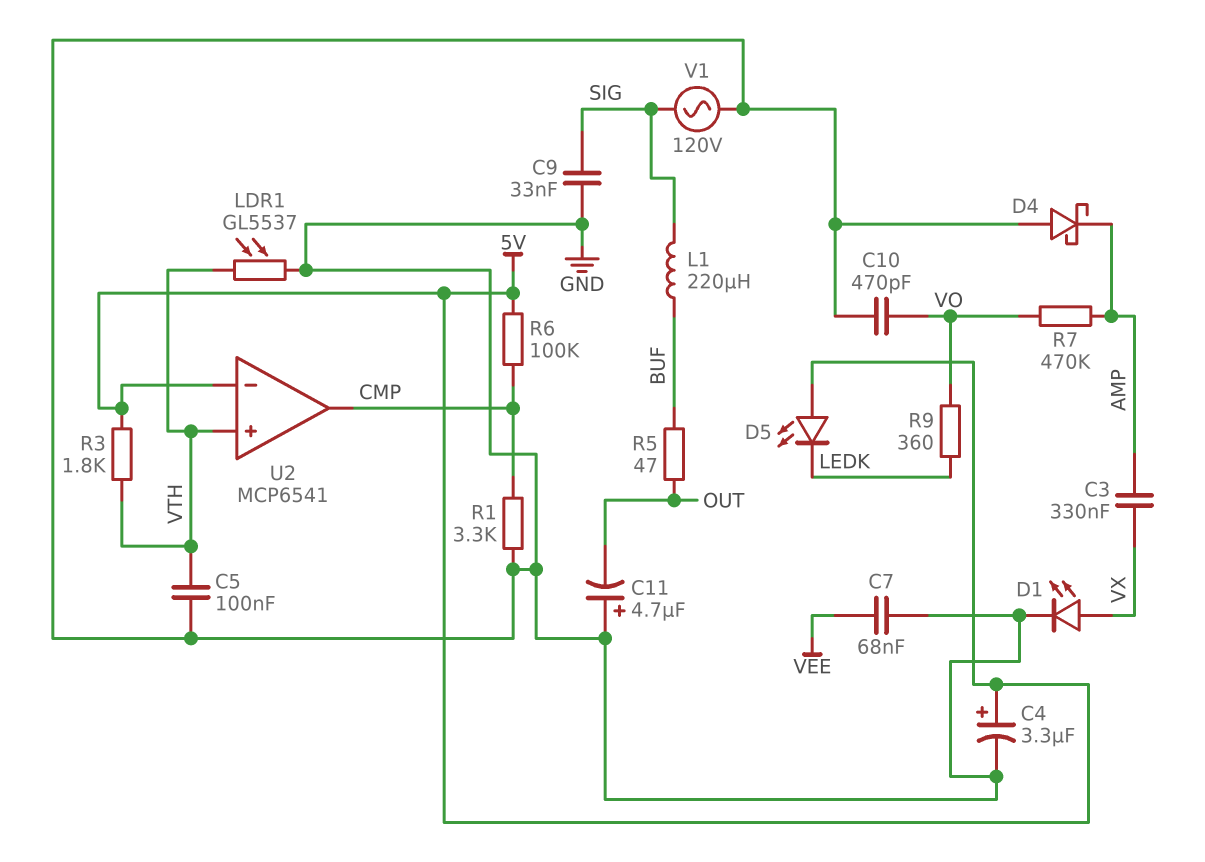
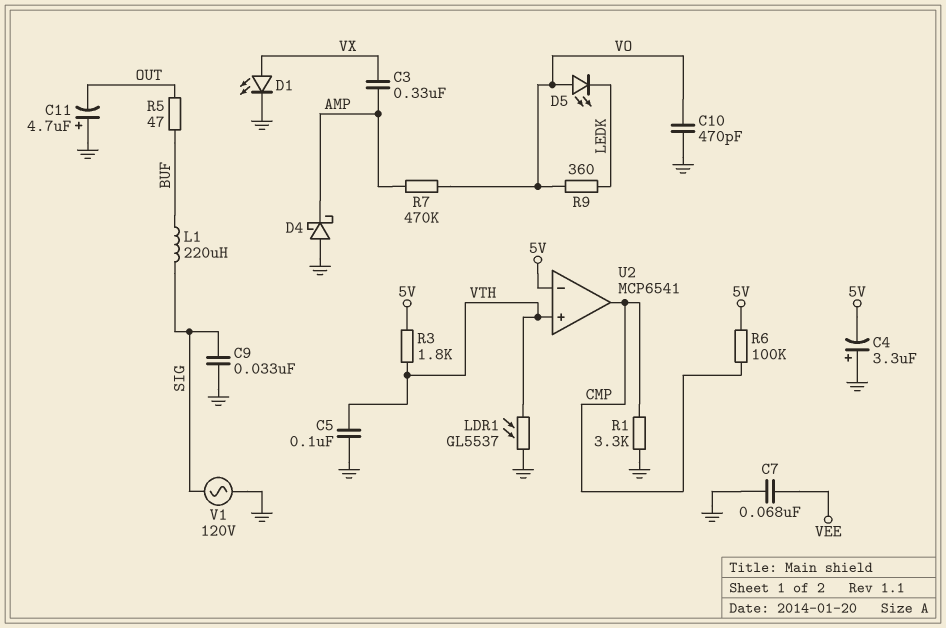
C4: 3.3uF (plus 5V, minus GND) -> 3.3uF (plus GND, minus 5V)
D5: LED (A 5V, K LEDK) -> LED (A VO, K LEDK)

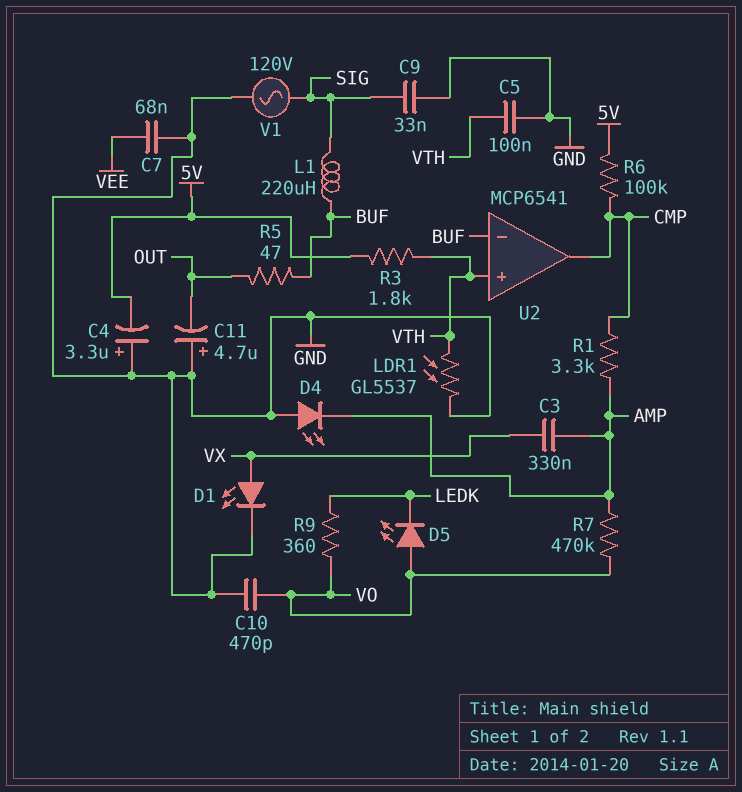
D4: schottky (A GND, K AMP) -> LED (A GND, K AMP)
R1: 3.3k (CMP, GND) -> 3.3k (AMP, CMP)
U2 pin in-: 5V -> BUF

